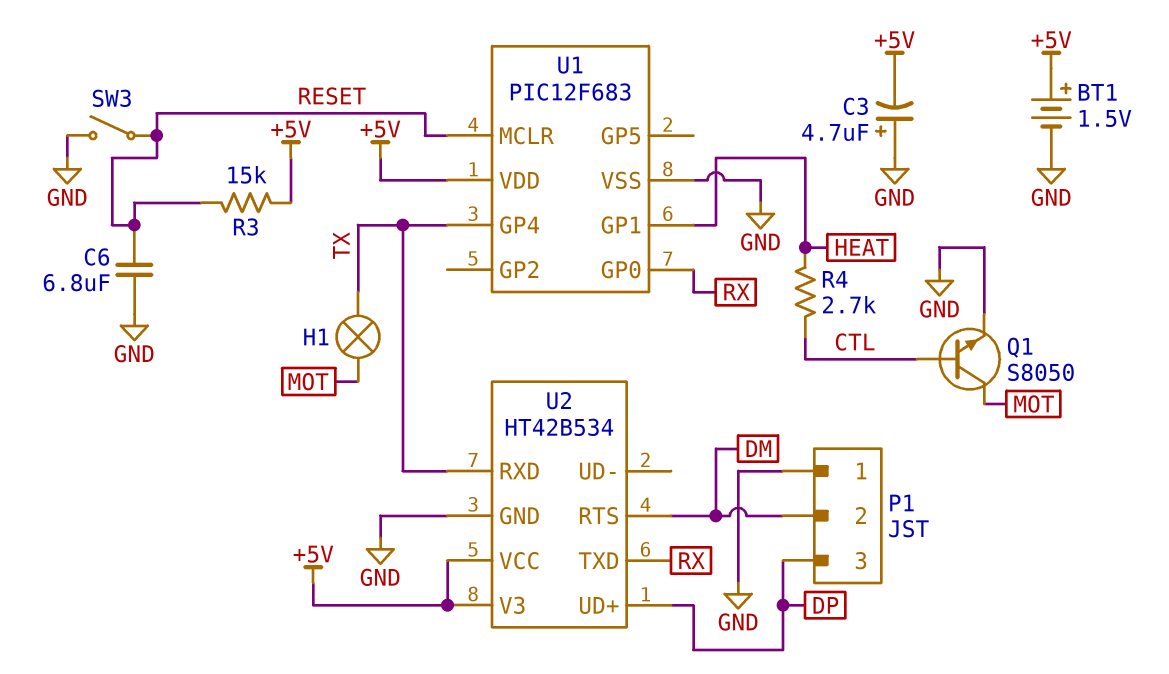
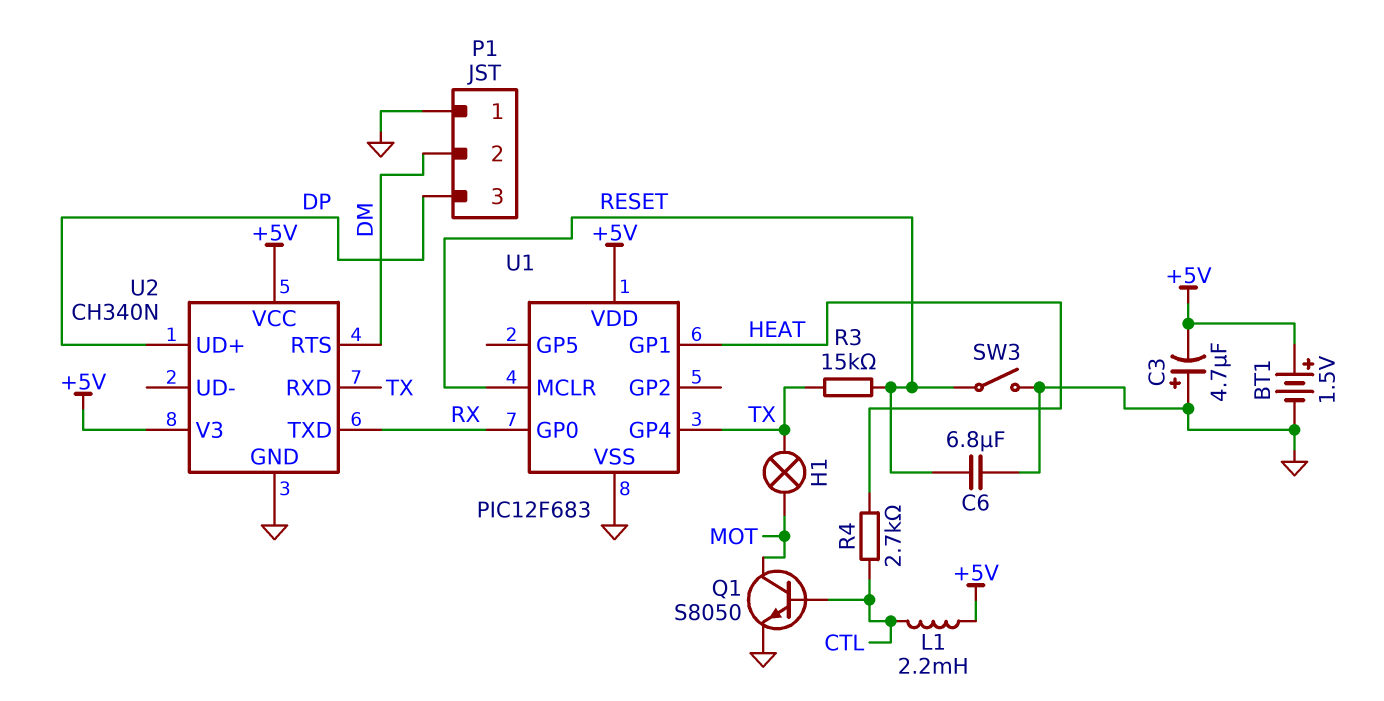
L1: none -> 2.2mH (+5V, CTL)
R3: 15k (+5V, RESET) -> 15k (RESET, TX)
U2: HT42B534 -> CH340N

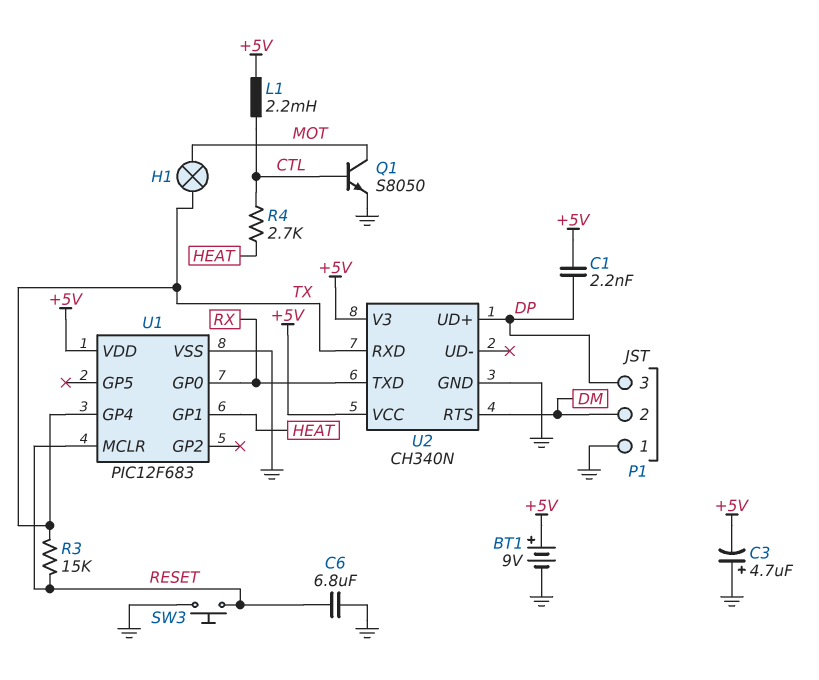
BT1: 1.5V (plus +5V, minus GND) -> 9V (plus +5V, minus GND)
C1: none -> 2.2nF (+5V, DP)
SW3: switch (GND, RESET) -> button (GND, RESET)

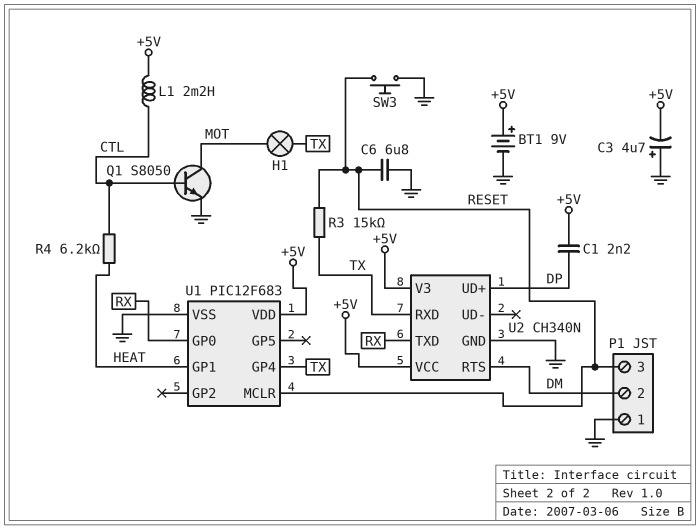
P1 pin 3: DP -> RESET
R4: 2.7k (CTL, HEAT) -> 6.2k (CTL, HEAT)

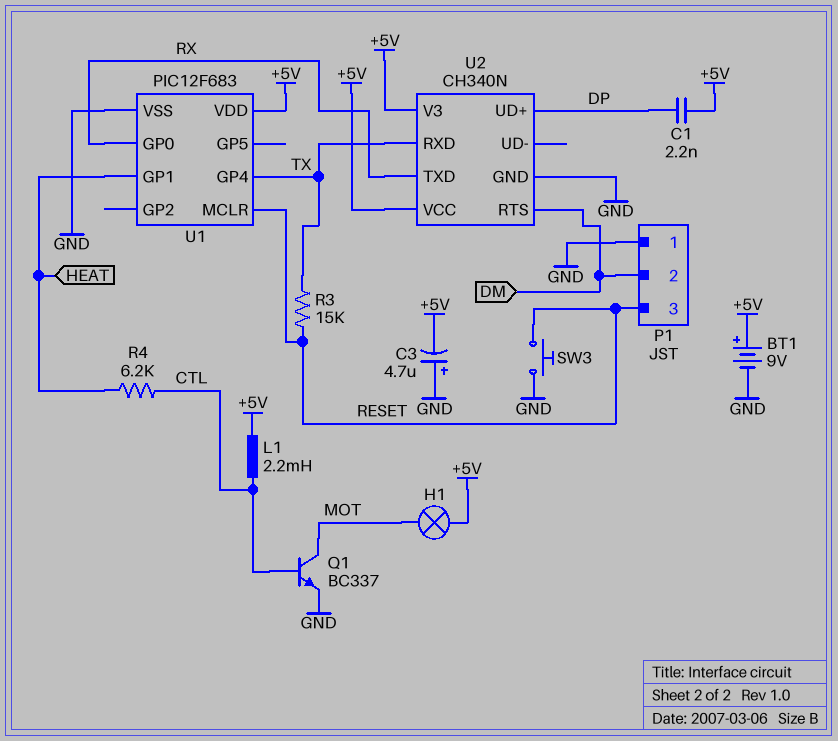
C6: 6.8uF (GND, RESET) -> none
H1: lamp (MOT, TX) -> lamp (+5V, MOT)
Q1: NPN S8050 (B CTL, C MOT, E GND) -> NPN BC337 (B CTL, C MOT, E GND)

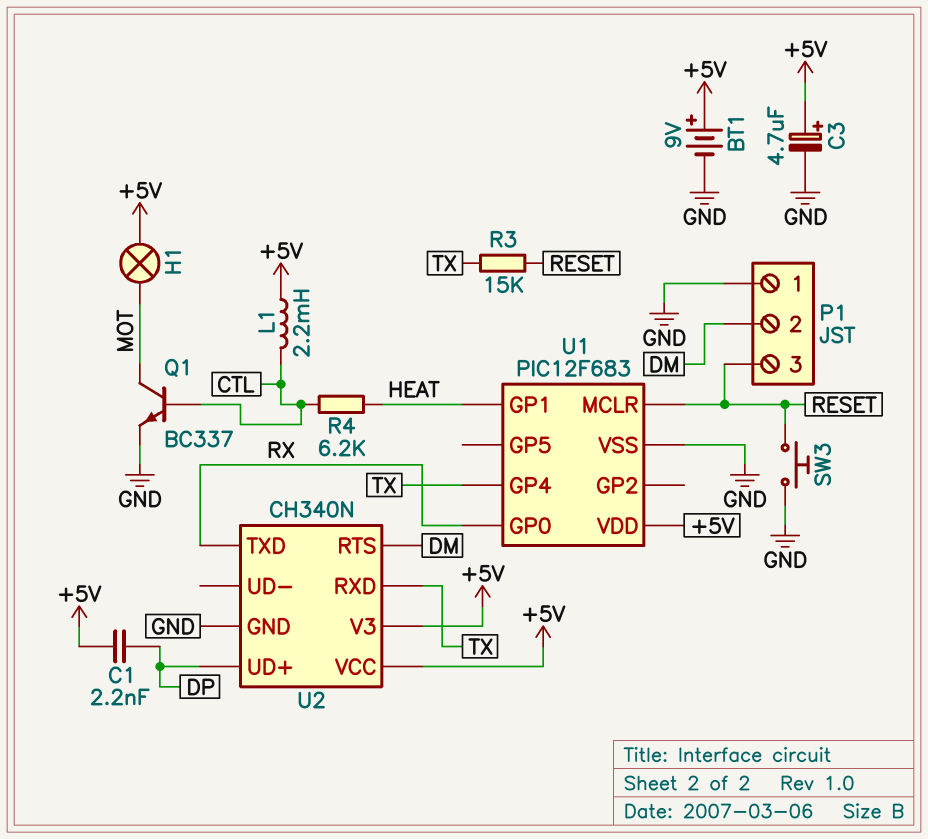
C3: 4.7uF (plus GND, minus +5V) -> 4.7uF (plus +5V, minus GND)

